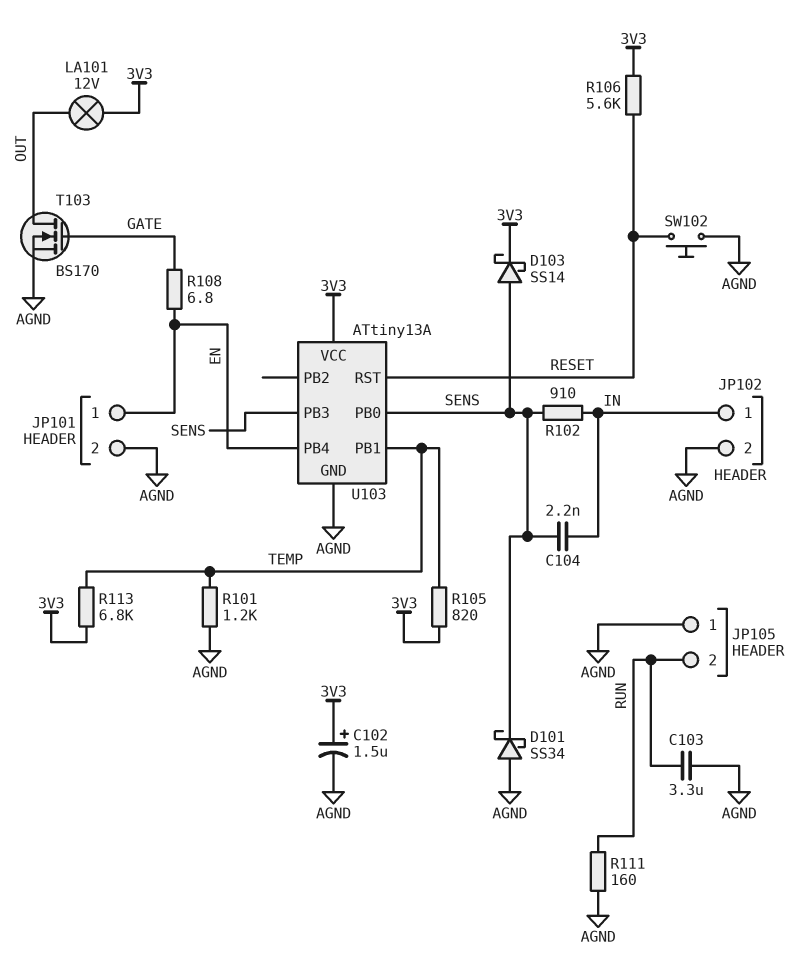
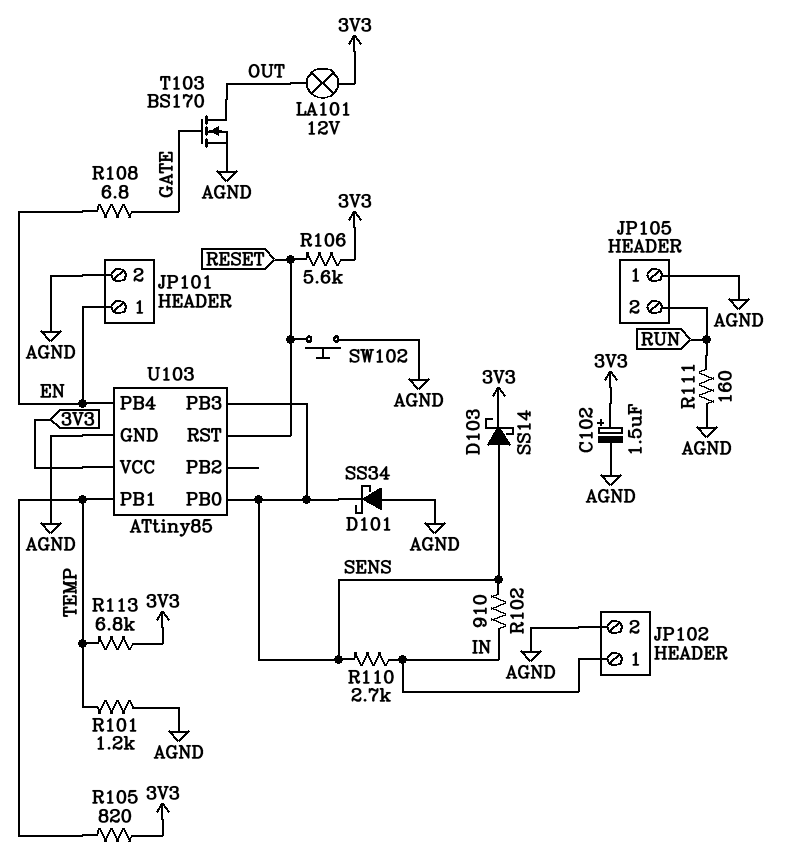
C103: 3.3uF (AGND, RUN) -> none
C104: 2.2nF (IN, SENS) -> none
R110: none -> 2.7k (IN, SENS)
U103: ATtiny13A -> ATtiny85

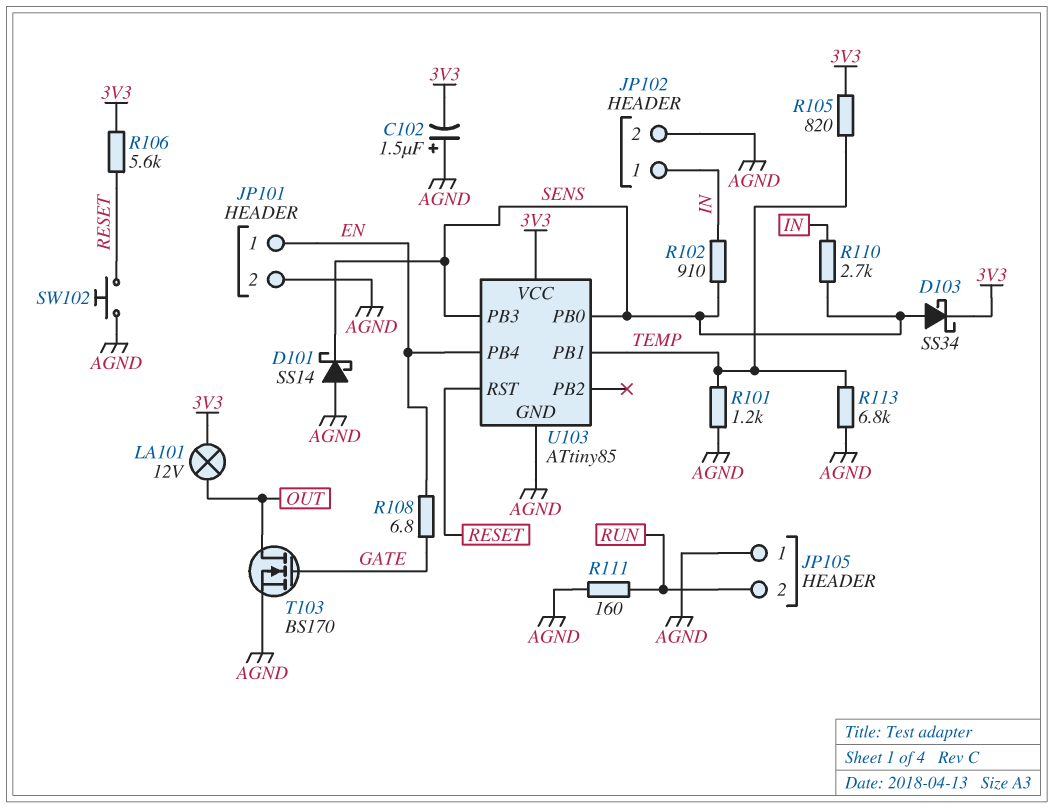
C102: 1.5uF (plus 3V3, minus AGND) -> 1.5uF (plus AGND, minus 3V3)
D101: schottky SS34 (A AGND, K SENS) -> schottky SS14 (A AGND, K SENS)
D103: schottky SS14 (A SENS, K 3V3) -> schottky SS34 (A SENS, K 3V3)
R113: 6.8k (3V3, TEMP) -> 6.8k (AGND, TEMP)

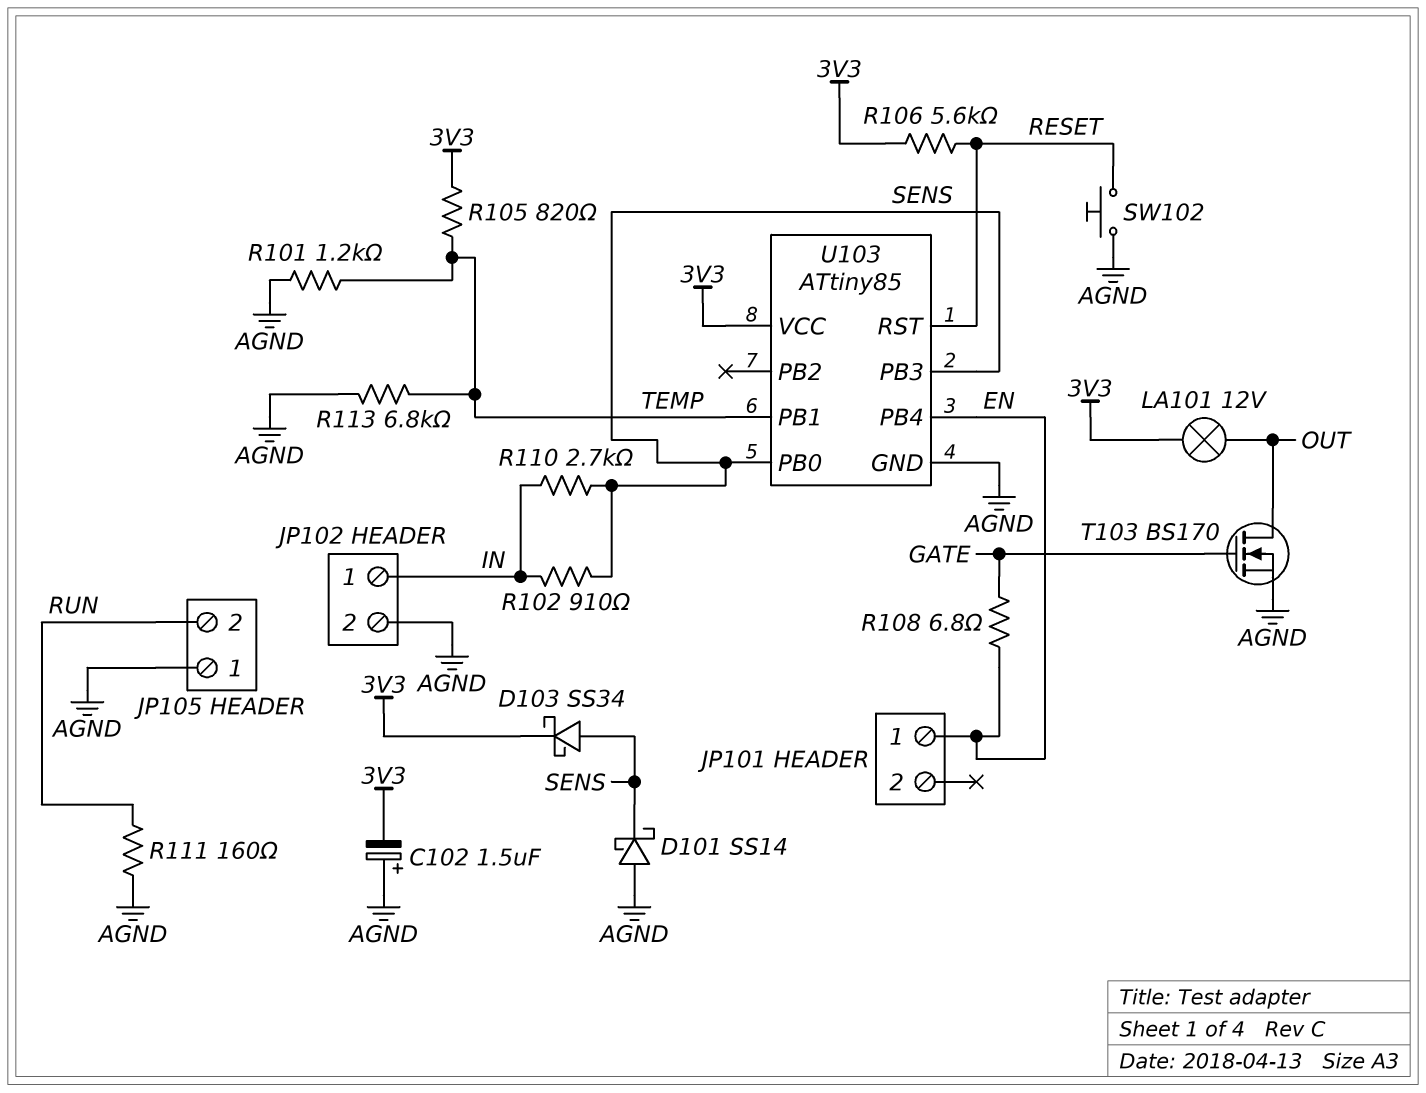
JP101 pin 2: AGND -> none

